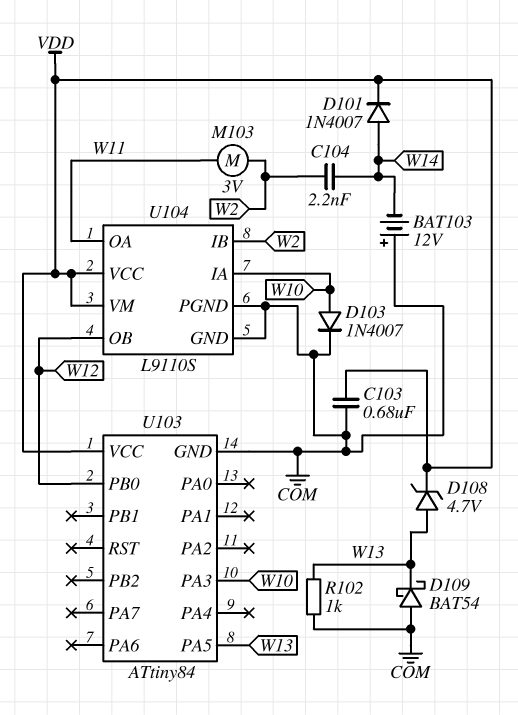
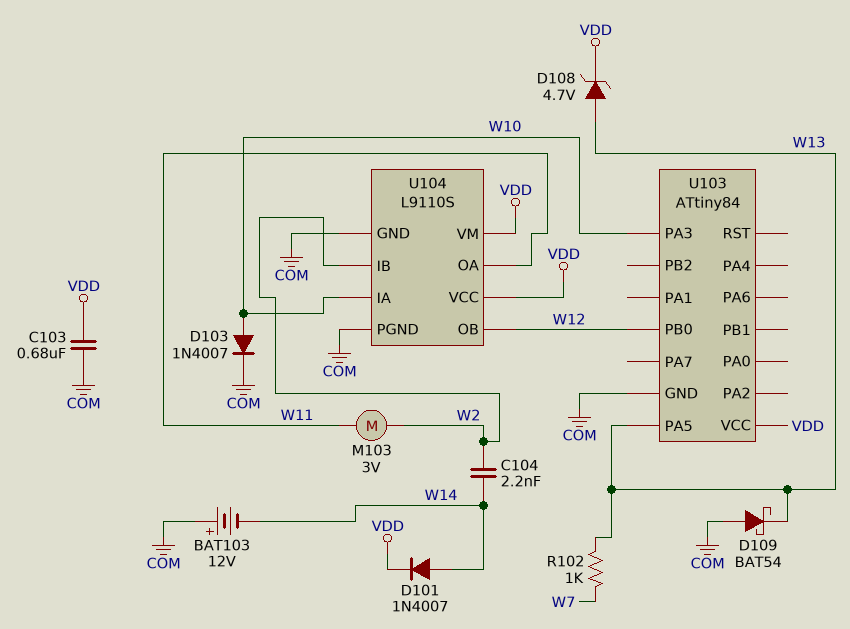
R102: 1k (COM, W13) -> 1k (W7, W13)

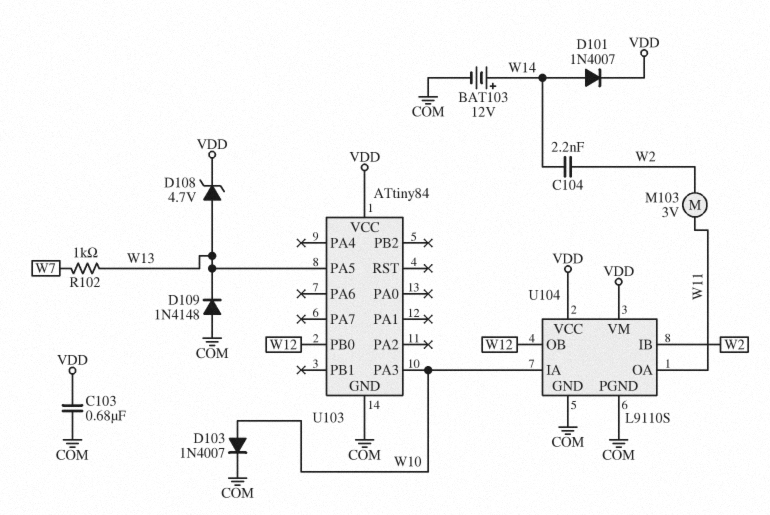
BAT103: 12V (plus COM, minus W14) -> 12V (plus W14, minus COM)
D109: schottky BAT54 (A COM, K W13) -> diode 1N4148 (A COM, K W13)

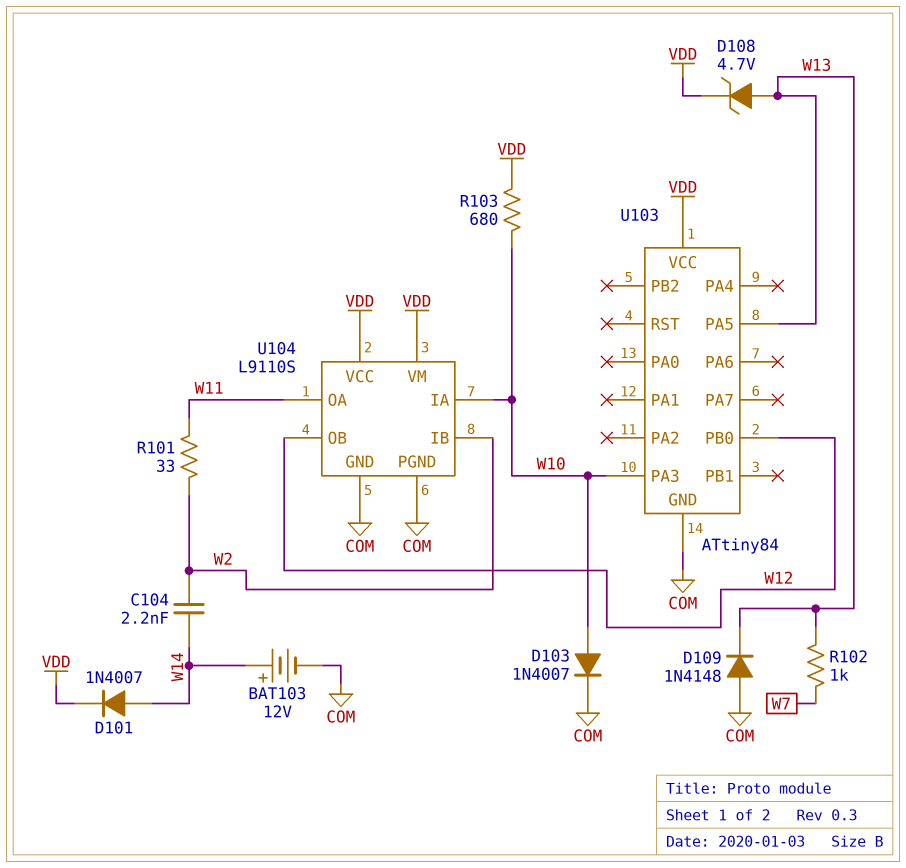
C103: 680nF (COM, VDD) -> none
M103: motor 3V (W2, W11) -> none
R101: none -> 33 (W2, W11)
R103: none -> 680 (VDD, W10)

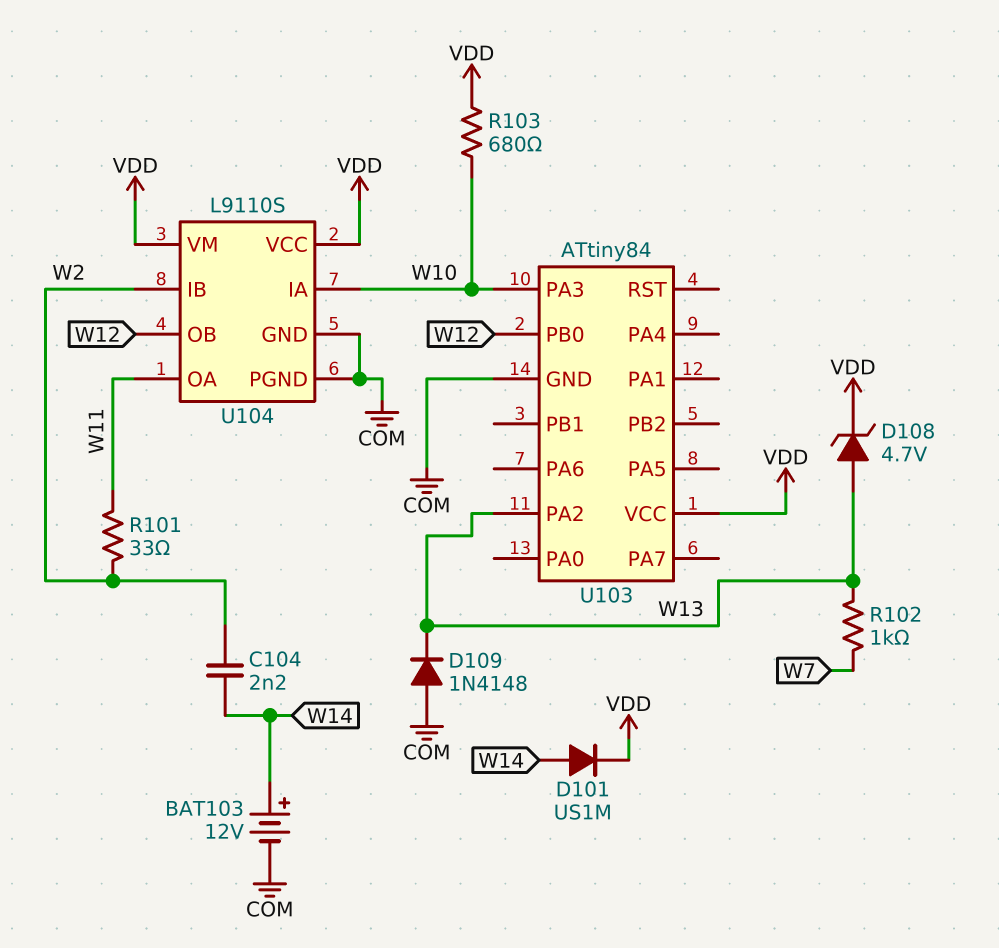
D101: diode 1N4007 (A W14, K VDD) -> diode US1M (A W14, K VDD)
D103: diode 1N4007 (A W10, K COM) -> none
U103 pin PA2: none -> W13
U103 pin PA5: W13 -> none

